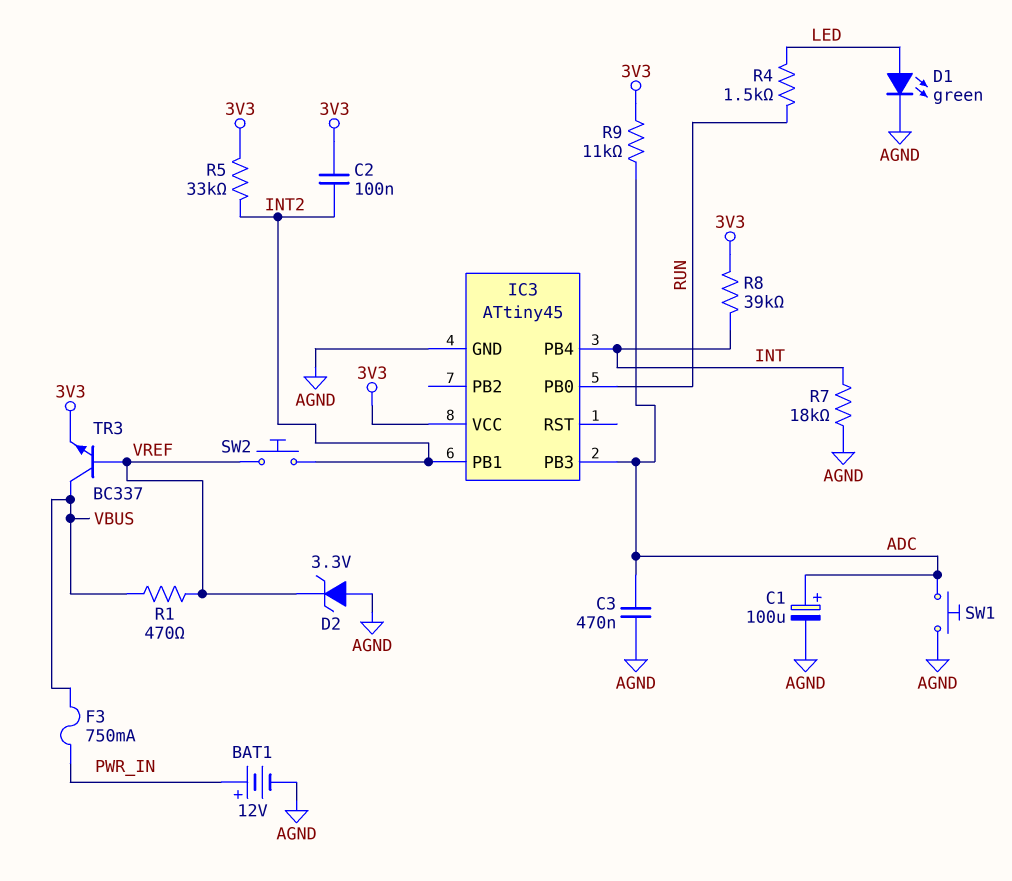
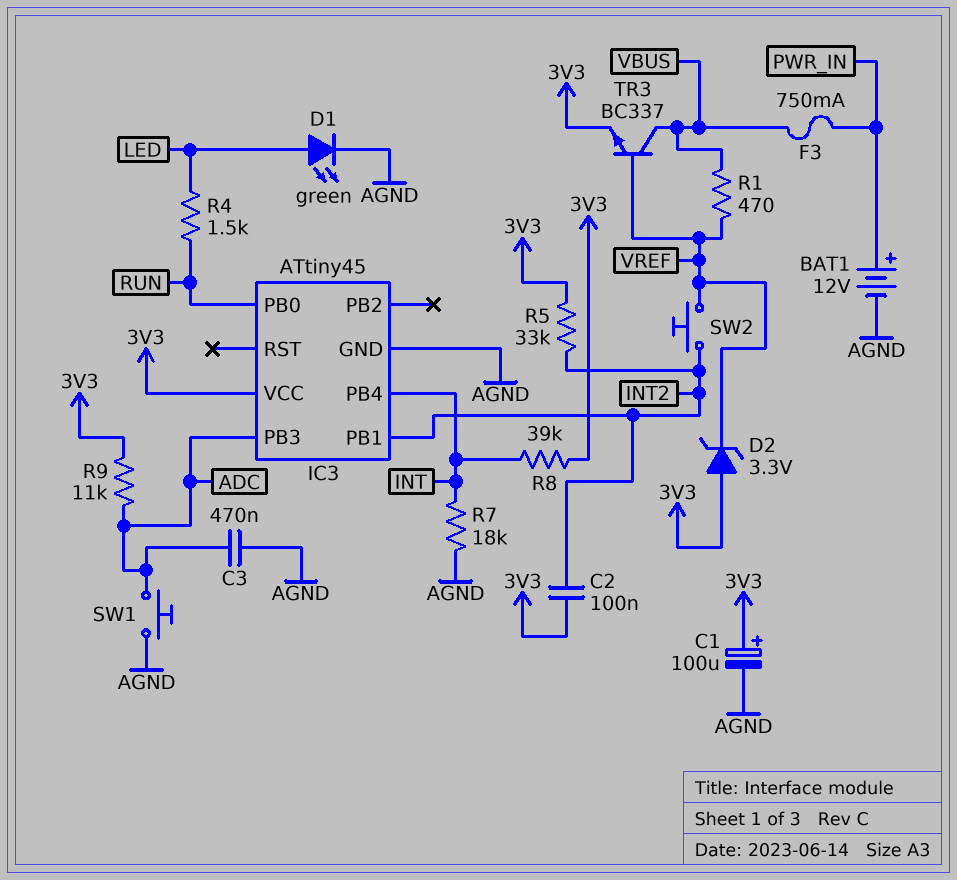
C1: 100uF (plus ADC, minus AGND) -> 100uF (plus 3V3, minus AGND)
D2: zener 3.3V (A AGND, K VREF) -> zener 3.3V (A 3V3, K VREF)

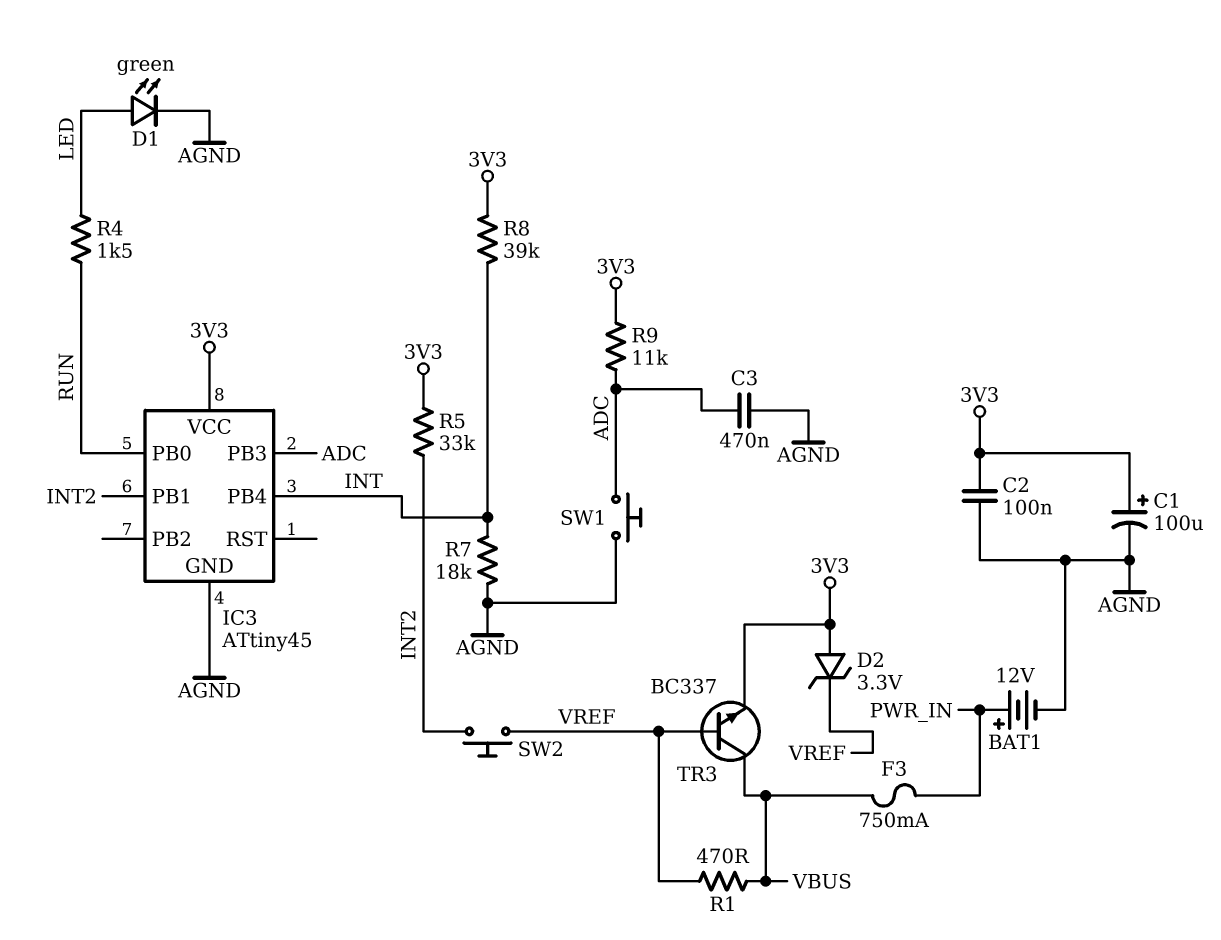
C2: 100nF (3V3, INT2) -> 100nF (3V3, AGND)

